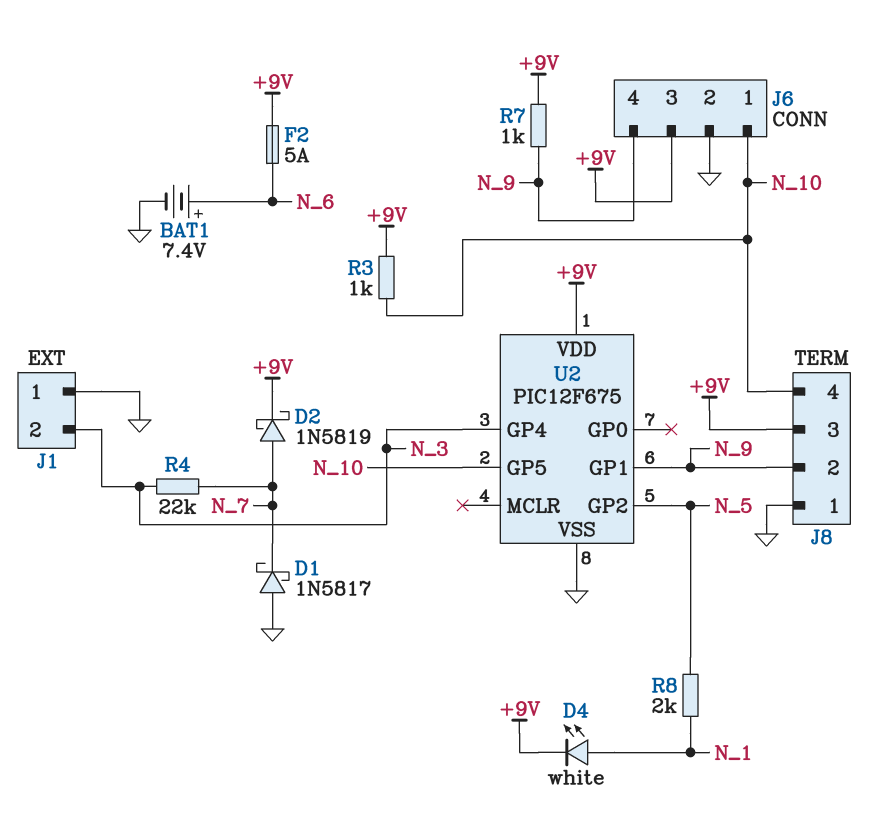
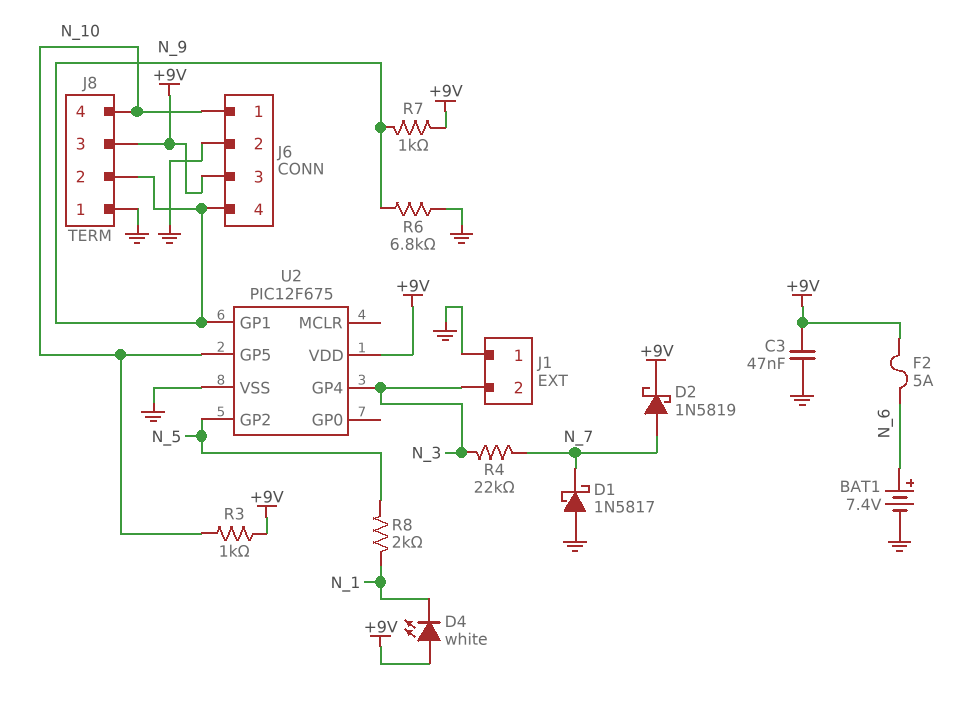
C3: none -> 47nF (+9V, GND)
D4: LED white (A N_1, K +9V) -> LED white (A +9V, K N_1)
R6: none -> 6.8k (GND, N_9)

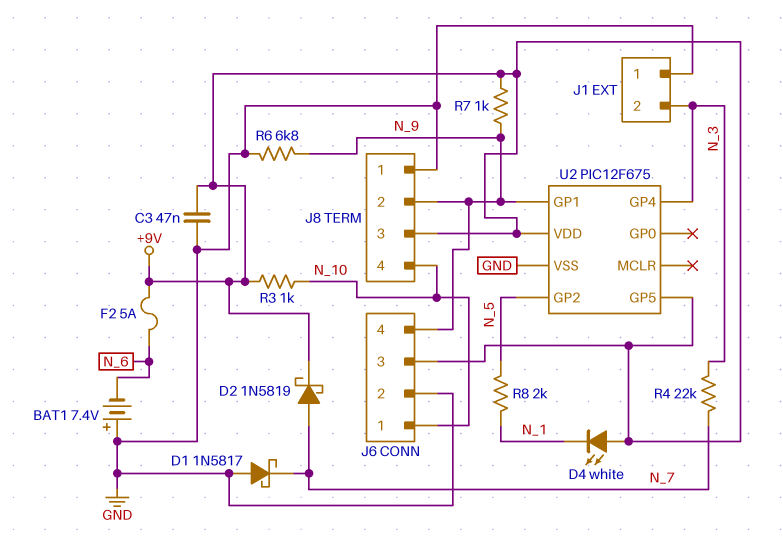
BAT1: 7.4V (plus N_6, minus GND) -> 7.4V (plus GND, minus N_6)
U2 pin GP5: N_10 -> +9V

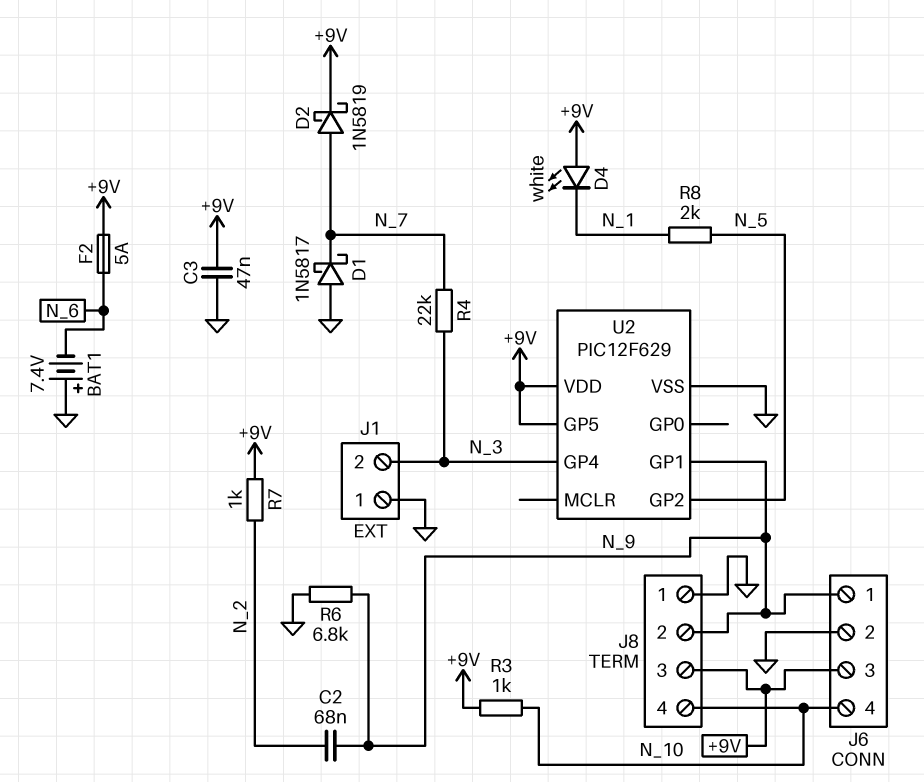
C2: none -> 68nF (N_2, N_9)
J6 pin 1: N_10 -> N_9
J6 pin 4: N_9 -> N_10
R7: 1k (+9V, N_9) -> 1k (+9V, N_2)
U2: PIC12F675 -> PIC12F629

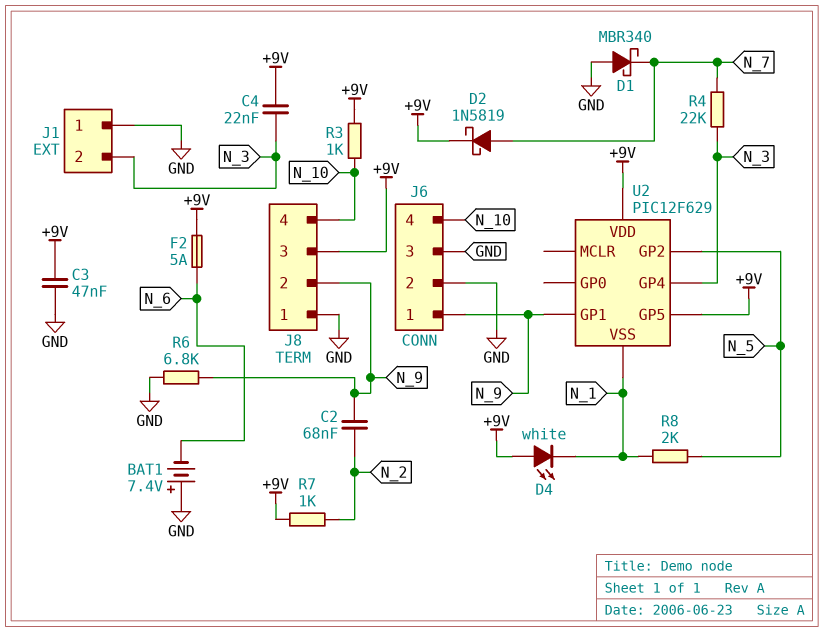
C4: none -> 22nF (+9V, N_3)
D1: schottky 1N5817 (A GND, K N_7) -> schottky MBR340 (A GND, K N_7)
J6 pin 3: +9V -> GND
U2 pin VSS: GND -> N_1

